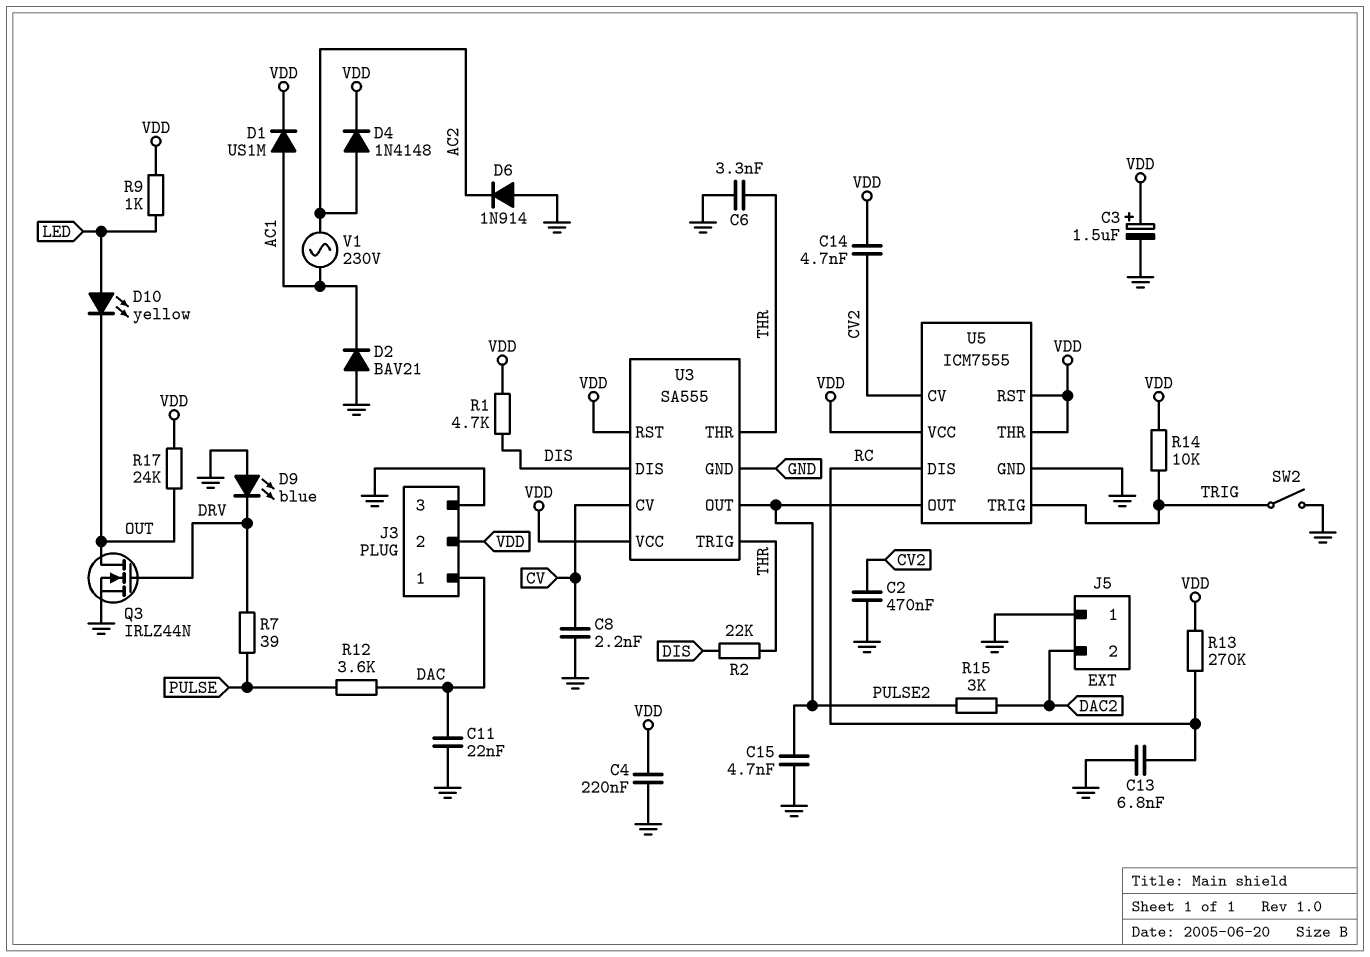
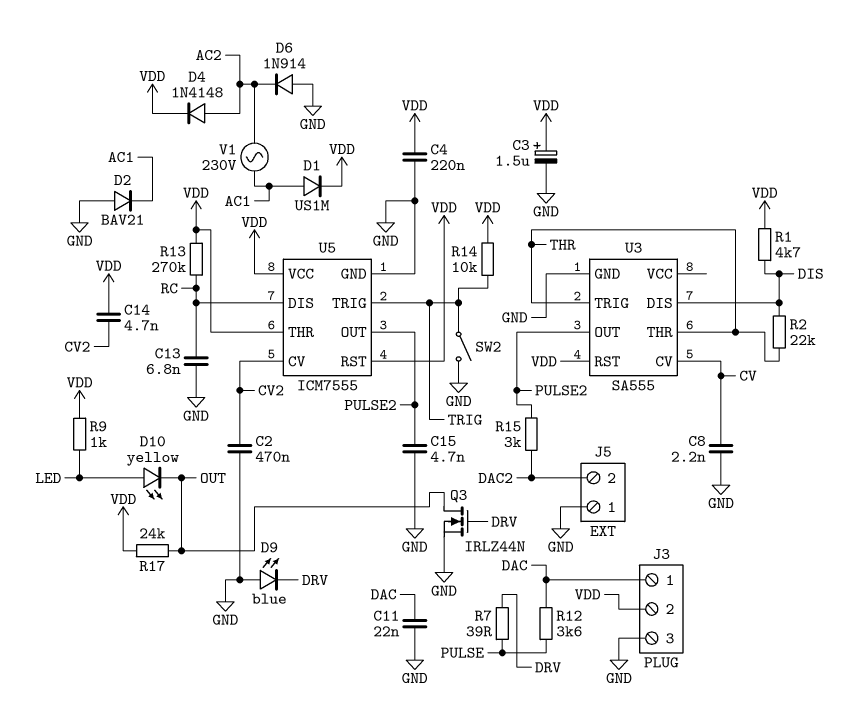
C6: 3.3nF (GND, THR) -> none
U3 pin VCC: VDD -> none

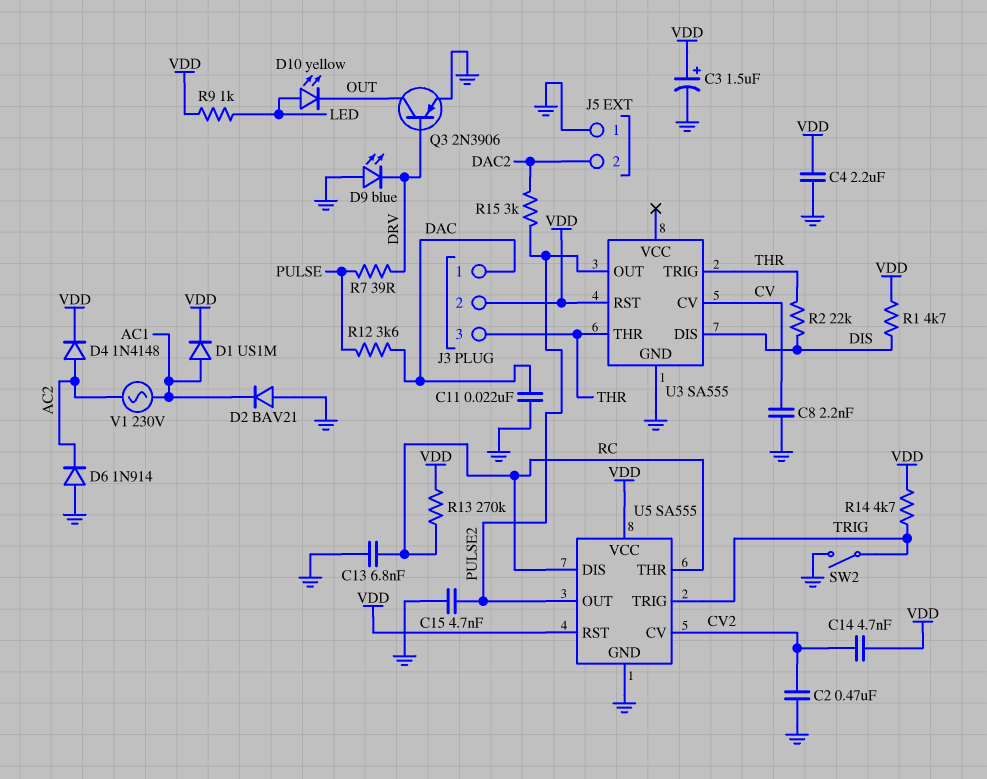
C4: 220nF (GND, VDD) -> 2.2uF (GND, VDD)
J3 pin 3: GND -> THR
Q3: NMOS IRLZ44N (G DRV, D OUT, S GND) -> PNP 2N3906 (B DRV, C OUT, E GND)
R14: 10k (TRIG, VDD) -> 4.7k (TRIG, VDD)
R17: 24k (OUT, VDD) -> none
U5: ICM7555 -> SA555
U5 pin THR: VDD -> RC

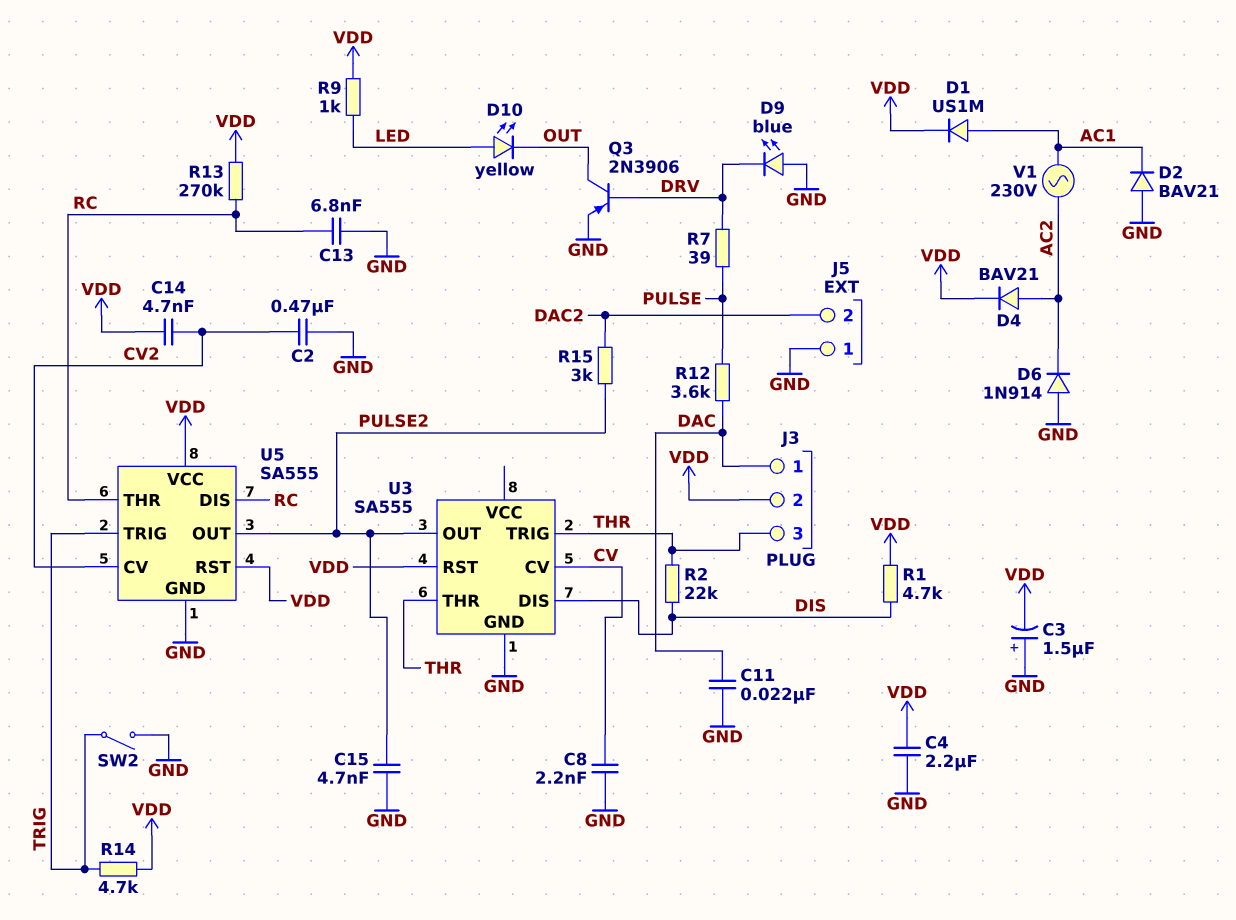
C3: 1.5uF (plus VDD, minus GND) -> 1.5uF (plus GND, minus VDD)
D4: diode 1N4148 (A AC2, K VDD) -> diode BAV21 (A AC2, K VDD)

